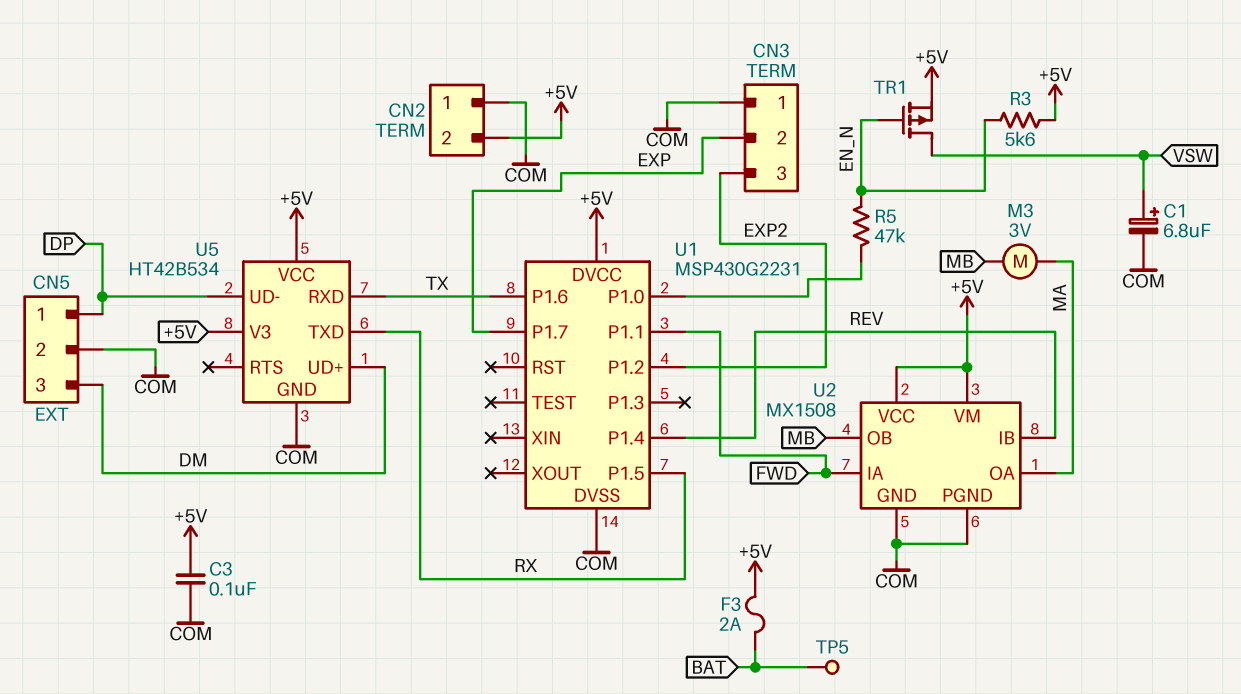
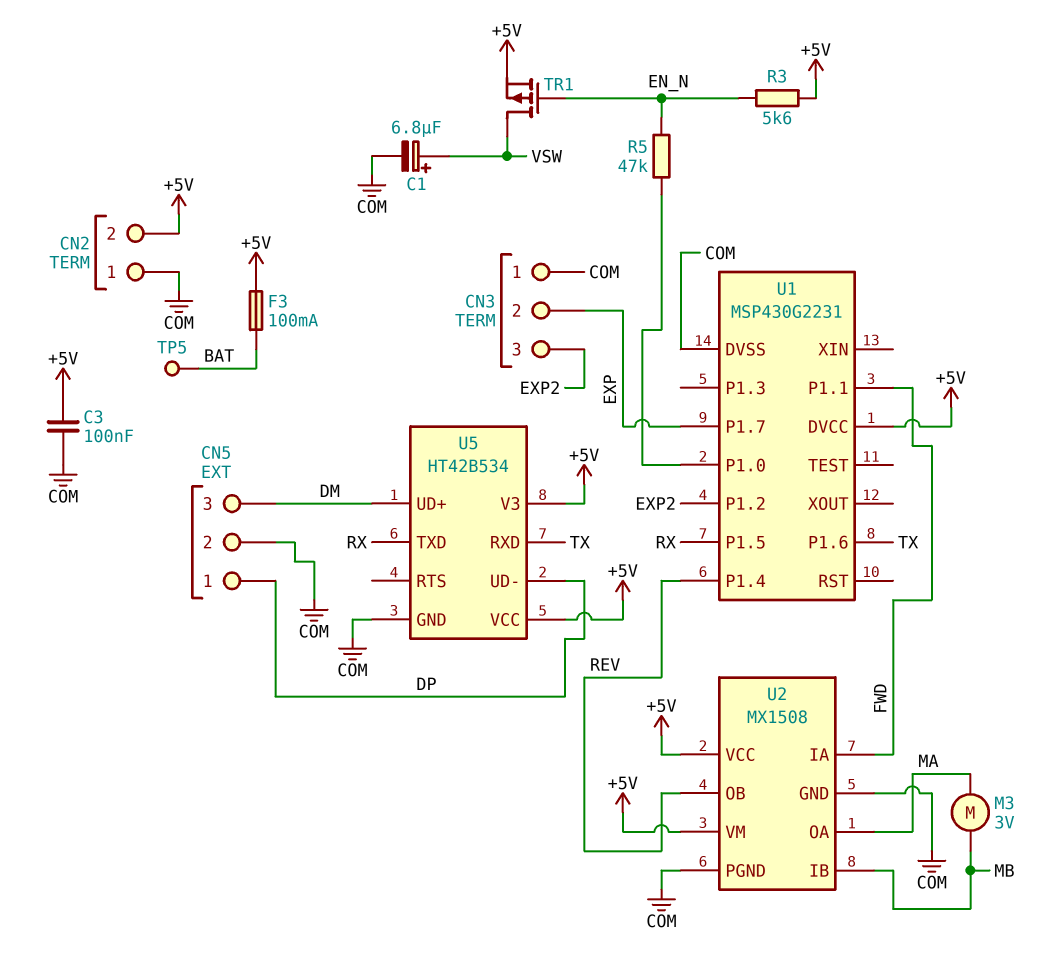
F3: 2A (+5V, BAT) -> 100mA (+5V, BAT)
U2 pin IB: REV -> MB
U2 pin OB: MB -> REV

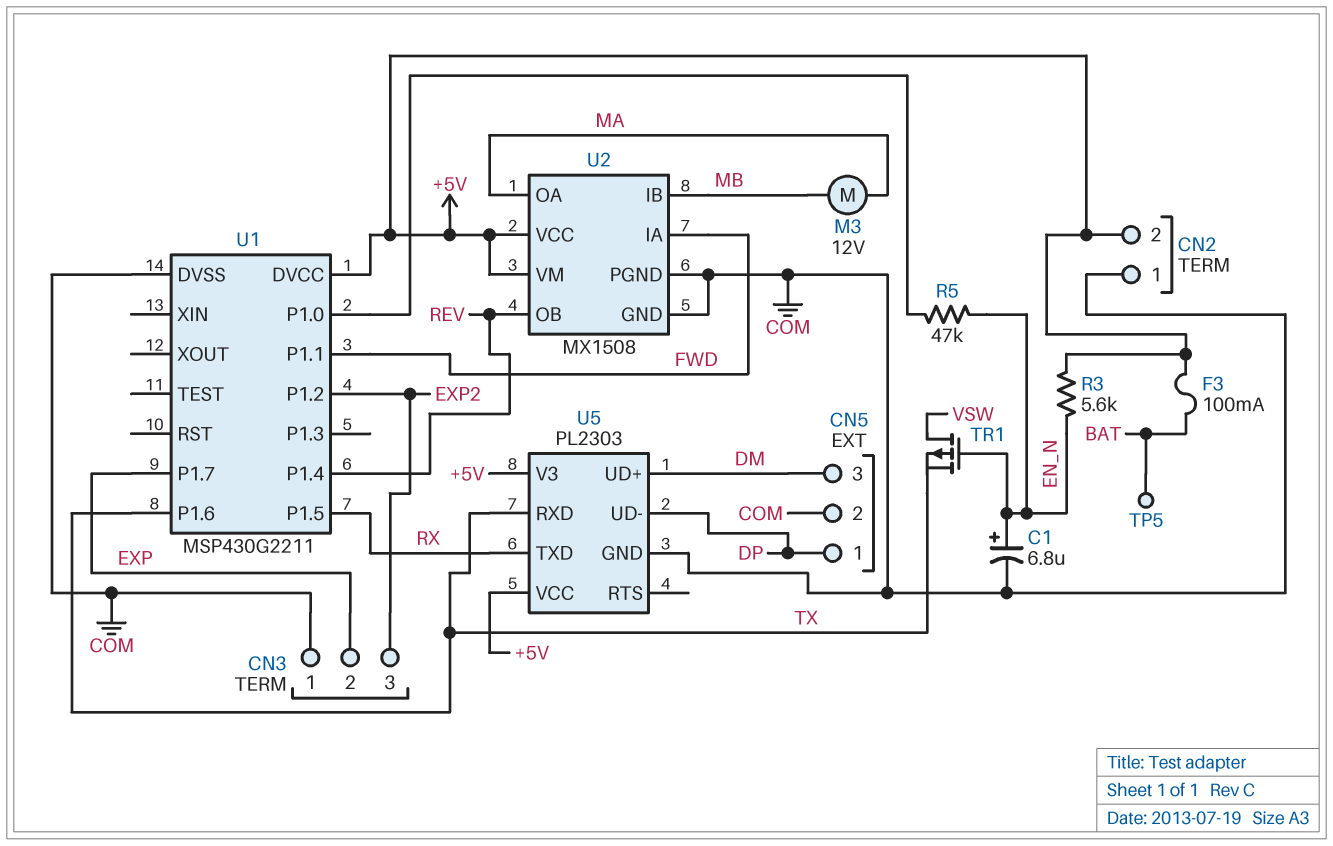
C1: 6.8uF (plus VSW, minus COM) -> 6.8uF (plus EN_N, minus COM)
C3: 100nF (+5V, COM) -> none
M3: motor 3V (MA, MB) -> motor 12V (MA, MB)
TR1: PMOS (G EN_N, D VSW, S +5V) -> PMOS (G EN_N, D VSW, S TX)
U1: MSP430G2231 -> MSP430G2211
U5: HT42B534 -> PL2303

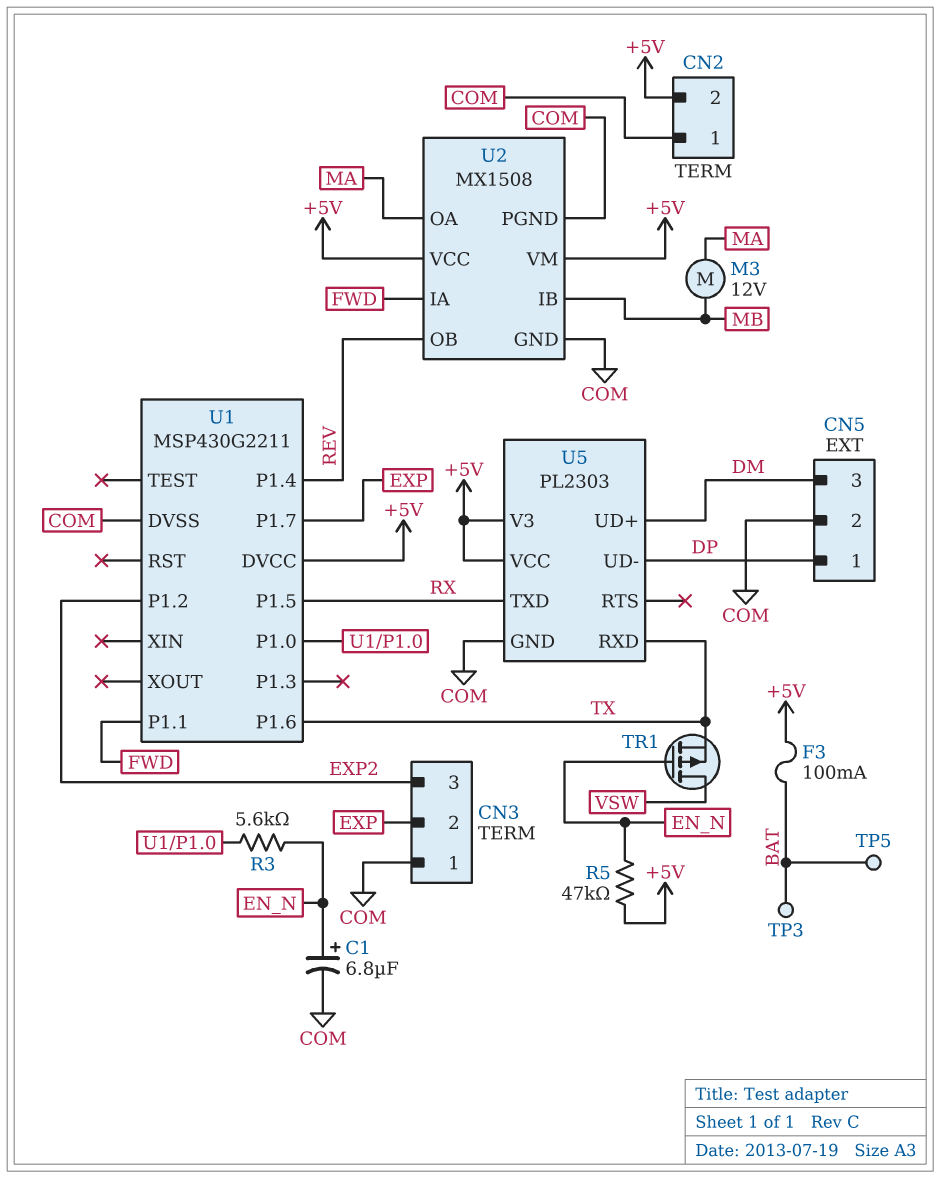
R3: 5.6k (+5V, EN_N) -> 5.6k (EN_N, U1/P1.0)
R5: 47k (EN_N, U1/P1.0) -> 47k (+5V, EN_N)
TP3: none -> test point (BAT)

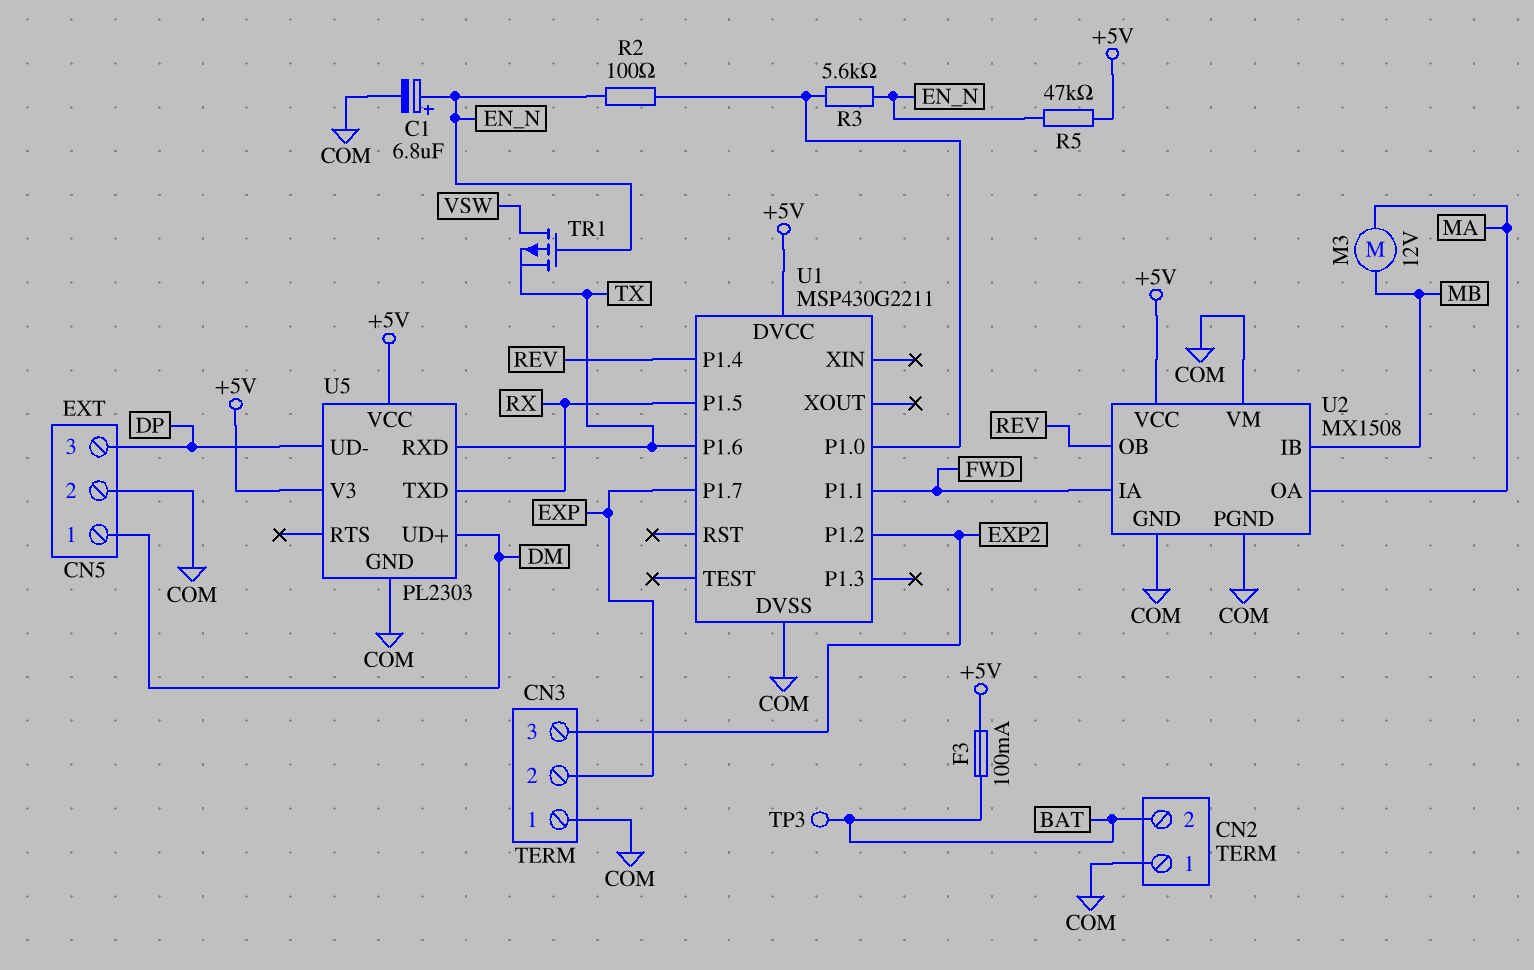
CN2 pin 2: +5V -> BAT
CN5 pin 1: DP -> DM
CN5 pin 3: DM -> DP
R2: none -> 100 (EN_N, U1/P1.0)
TP5: test point (BAT) -> none
U2 pin VM: +5V -> COM

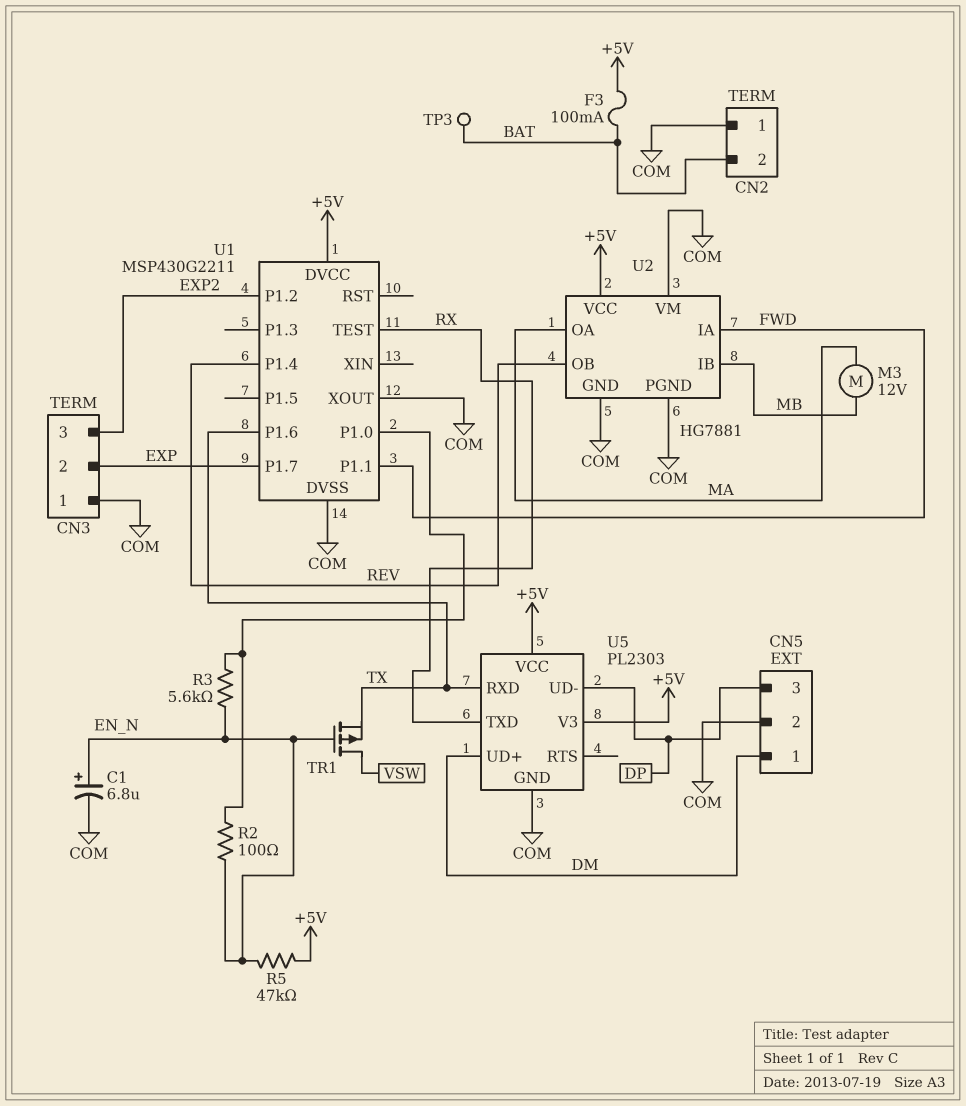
U1 pin P1.5: RX -> none
U1 pin TEST: none -> RX
U1 pin XOUT: none -> COM
U2: MX1508 -> HG7881

